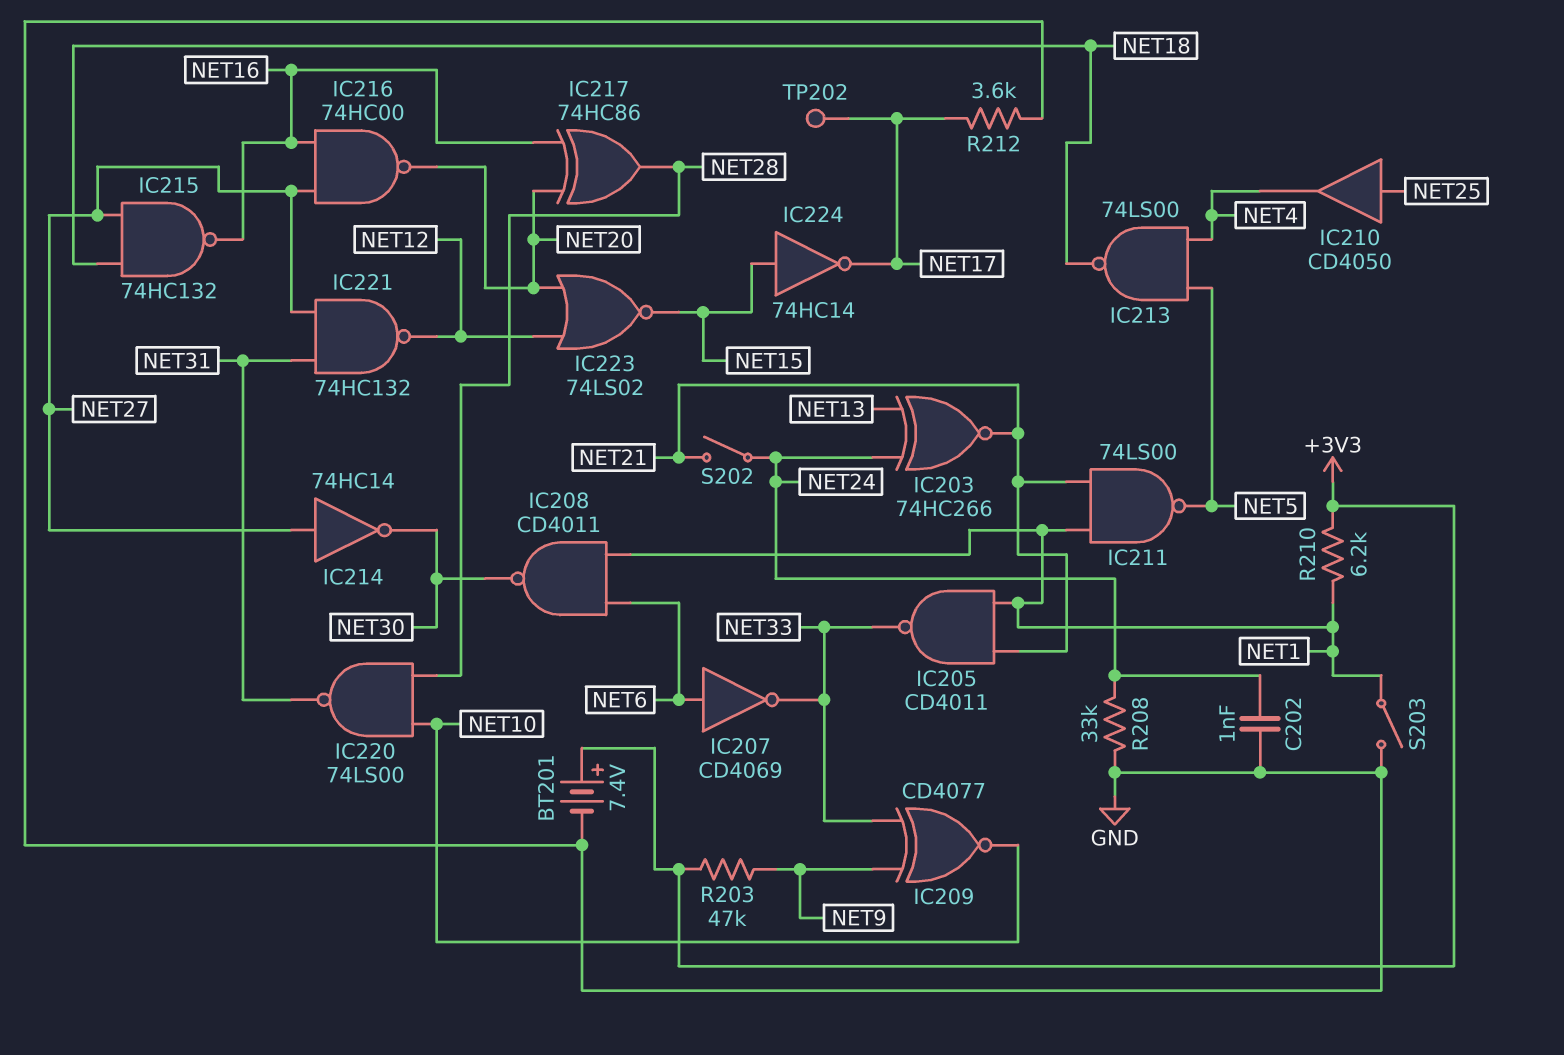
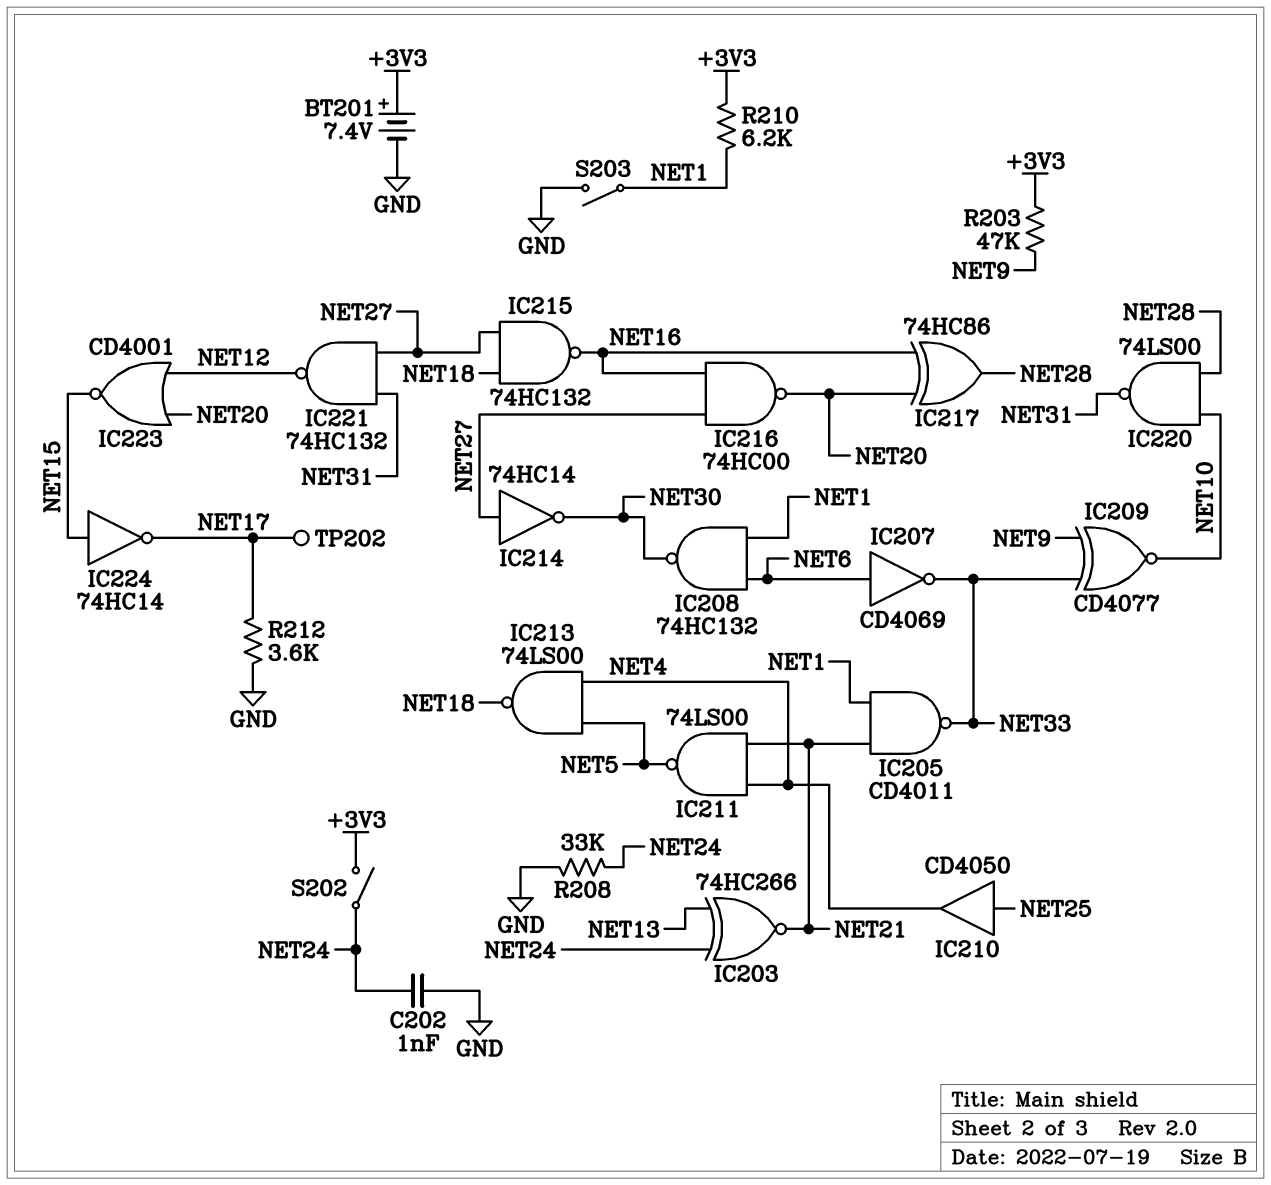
IC208: NAND CD4011 (in NET1, in NET6, out NET30) -> NAND 74HC132 (in NET1, in NET6, out NET30)
IC211: NAND 74LS00 (in NET1, in NET21, out NET5) -> NAND 74LS00 (in NET4, in NET21, out NET5)
IC223: NOR 74LS02 (in NET12, in NET20, out NET15) -> NOR CD4001 (in NET12, in NET20, out NET15)
S202: switch (NET21, NET24) -> switch (+3V3, NET24)

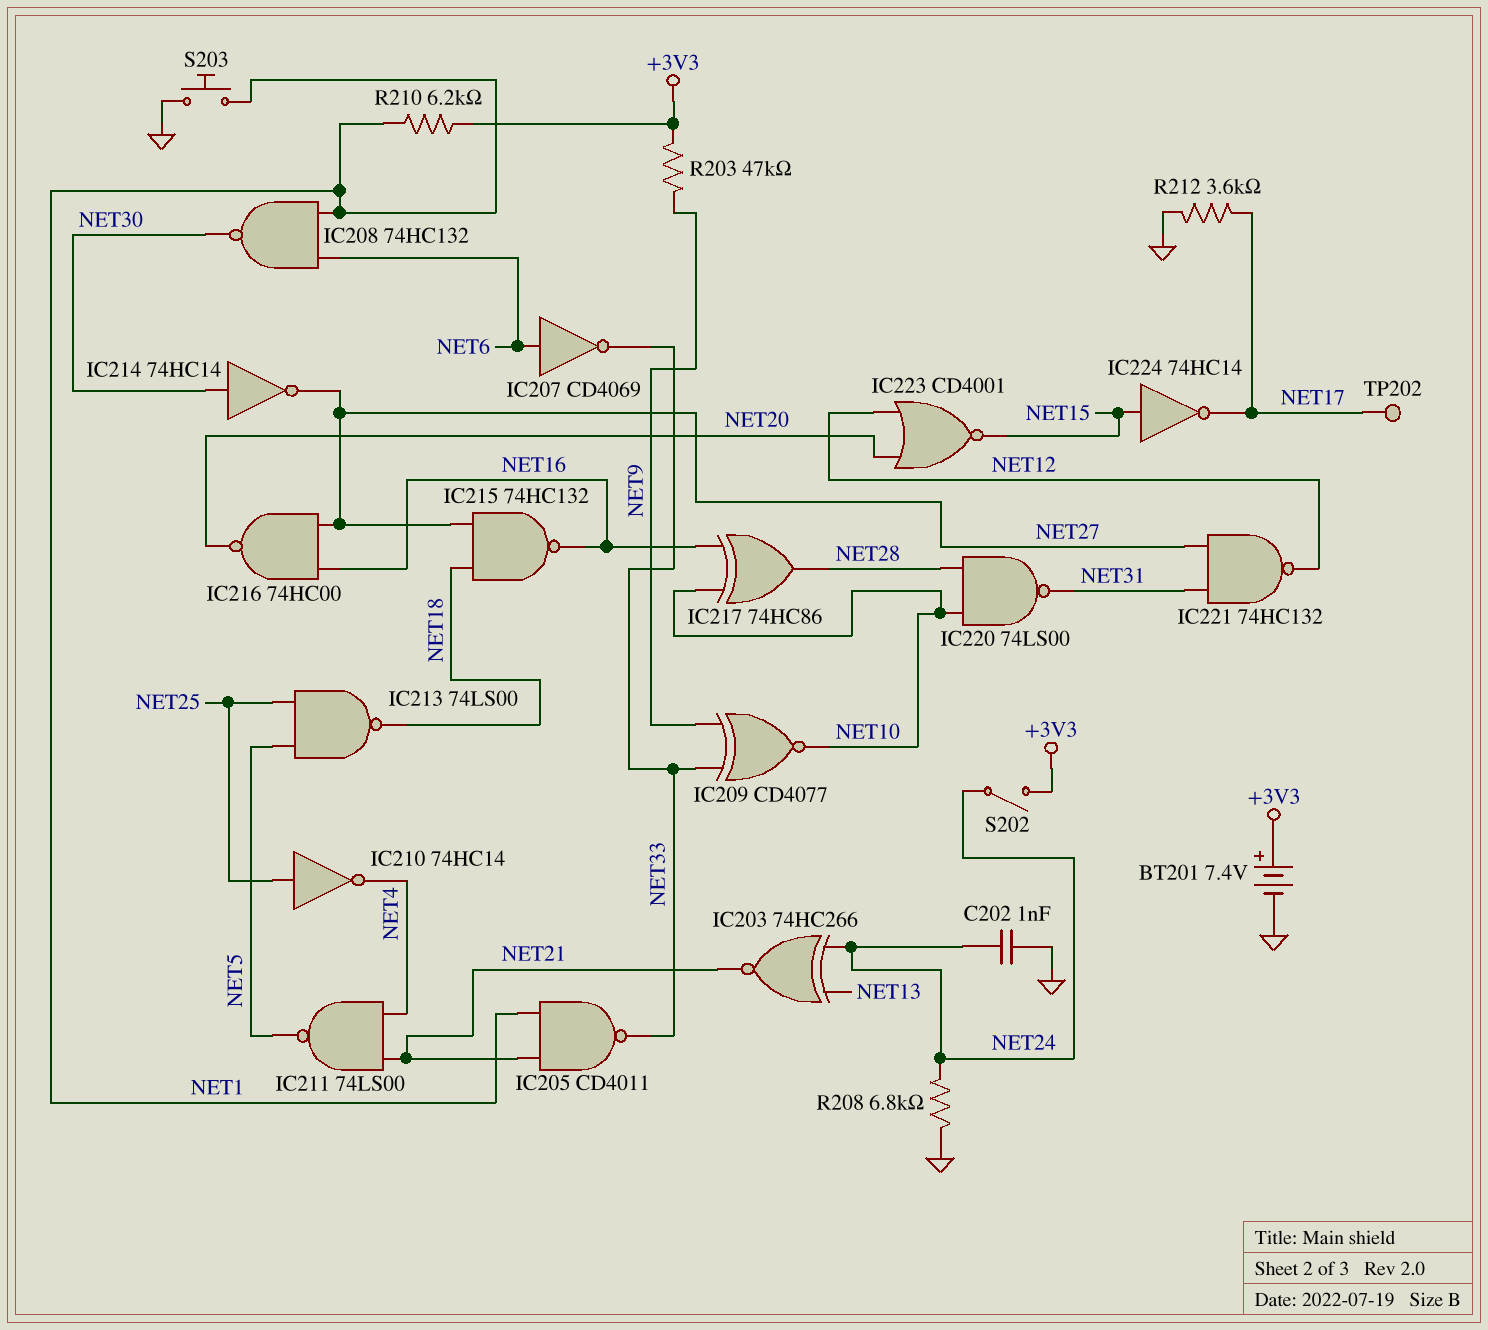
IC210: buffer CD4050 (in NET25, out NET4) -> NOT 74HC14 (in NET25, out NET4)
IC213: NAND 74LS00 (in NET4, in NET5, out NET18) -> NAND 74LS00 (in NET5, in NET25, out NET18)
IC214: NOT 74HC14 (in NET27, out NET30) -> NOT 74HC14 (in NET30, out NET27)
IC217: XOR 74HC86 (in NET16, in NET20, out NET28) -> XOR 74HC86 (in NET10, in NET16, out NET28)
R208: 33k (GND, NET24) -> 6.8k (GND, NET24)
S203: switch (GND, NET1) -> button (GND, NET1)

